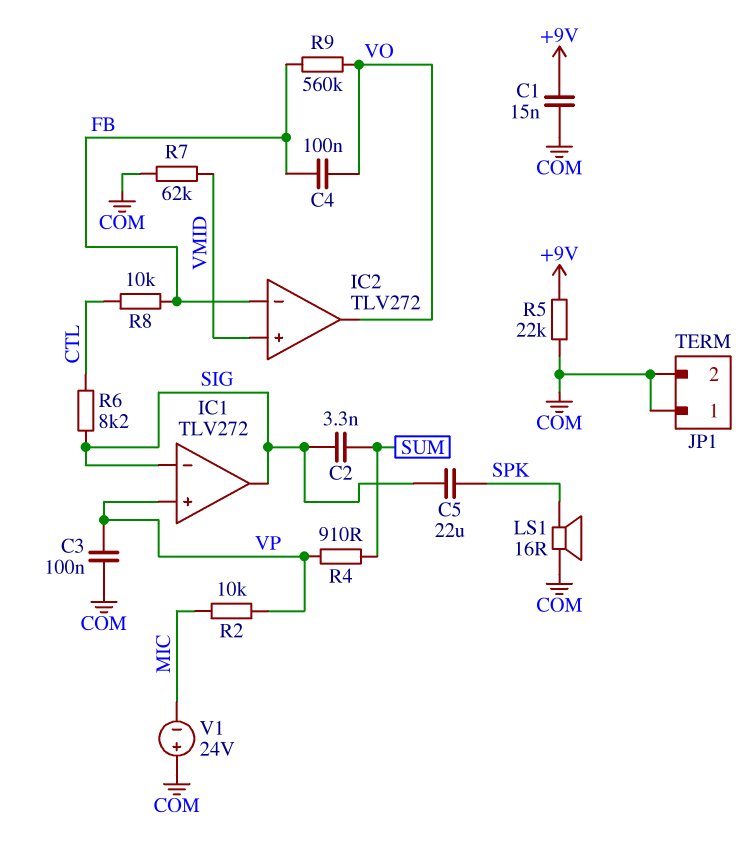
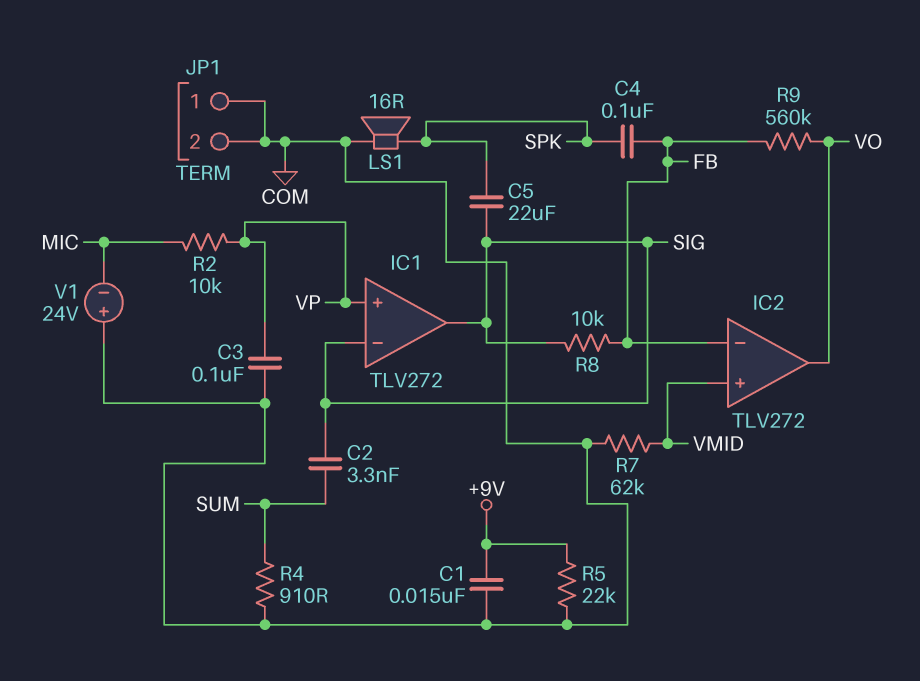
C4: 100nF (FB, VO) -> 100nF (FB, SPK)
R4: 910 (SUM, VP) -> 910 (COM, SUM)
R6: 8.2k (CTL, SIG) -> none
R8: 10k (CTL, FB) -> 10k (FB, SIG)

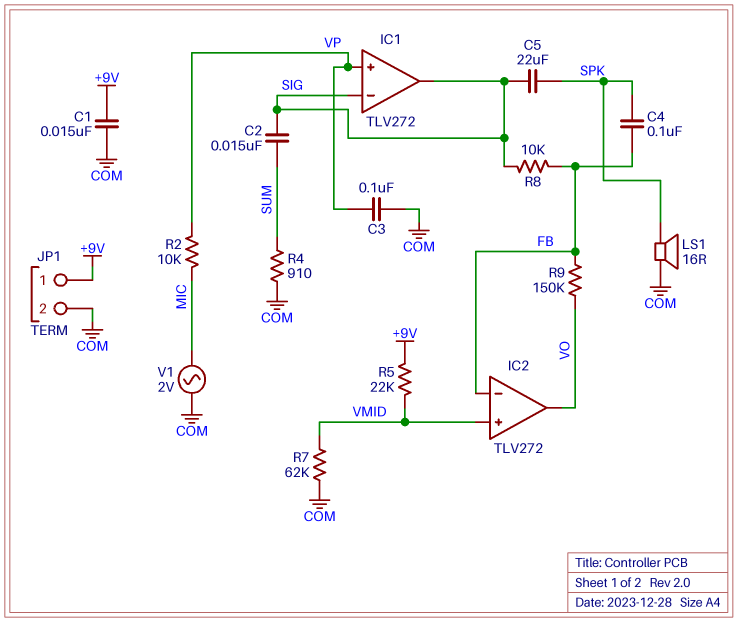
C2: 3.3nF (SIG, SUM) -> 15nF (SIG, SUM)
JP1 pin 1: COM -> +9V
R5: 22k (+9V, COM) -> 22k (+9V, VMID)
R9: 560k (FB, VO) -> 150k (FB, VO)
V1: 24V (plus COM, minus MIC) -> AC 2V (COM, MIC)

